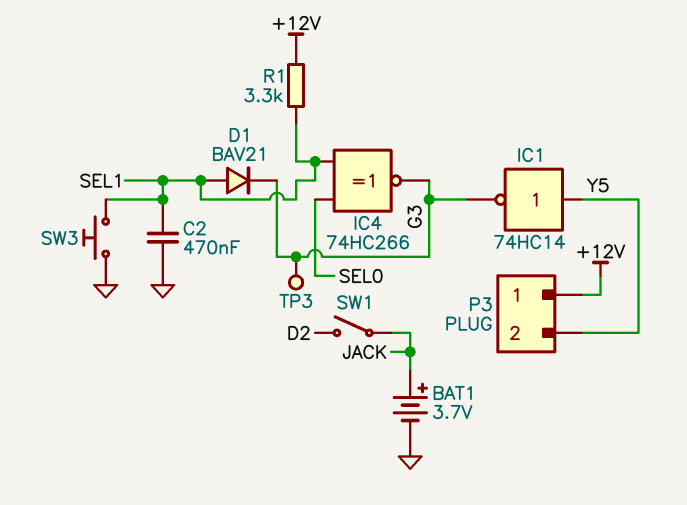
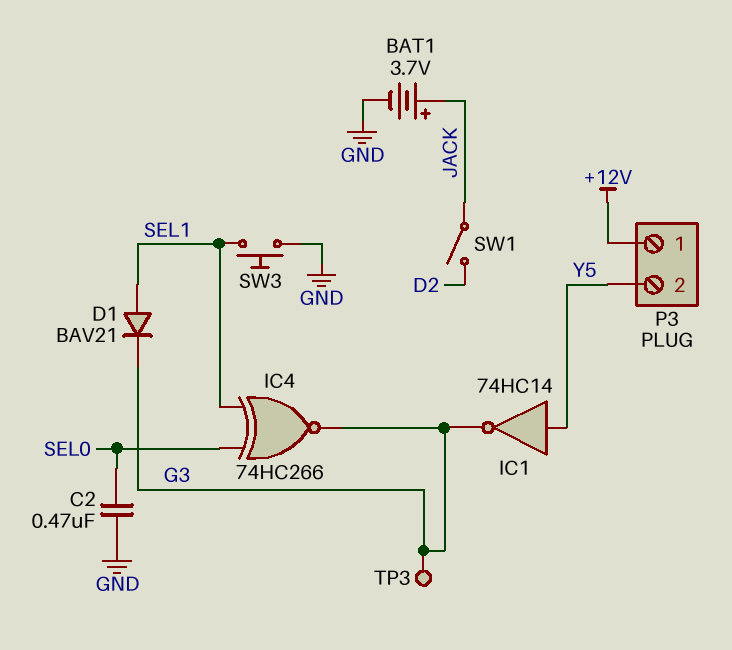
C2: 470nF (GND, SEL1) -> 470nF (GND, SEL0)
R1: 3.3k (+12V, SEL1) -> none

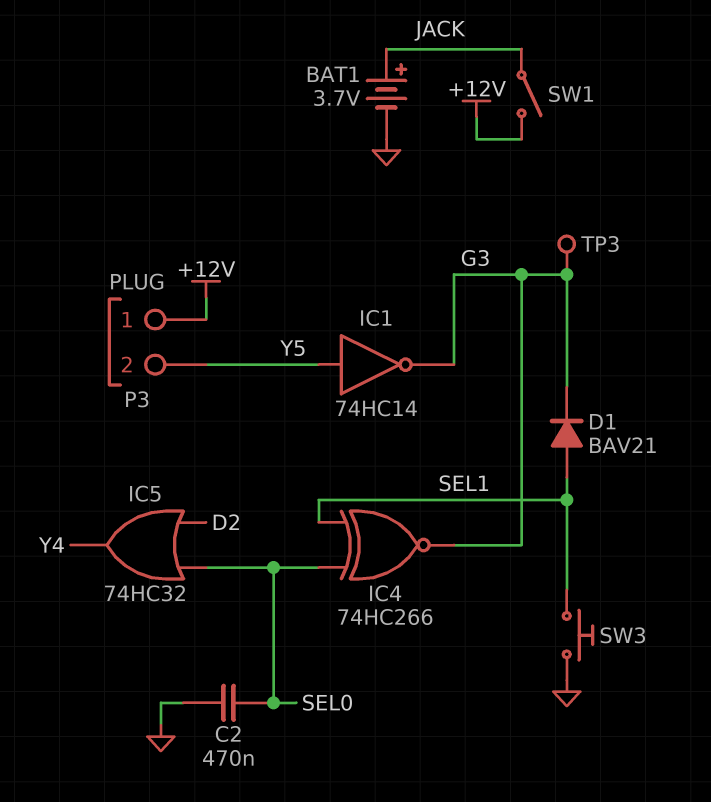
IC5: none -> OR 74HC32 (in D2, in SEL0, out Y4)
SW1: switch (D2, JACK) -> switch (+12V, JACK)

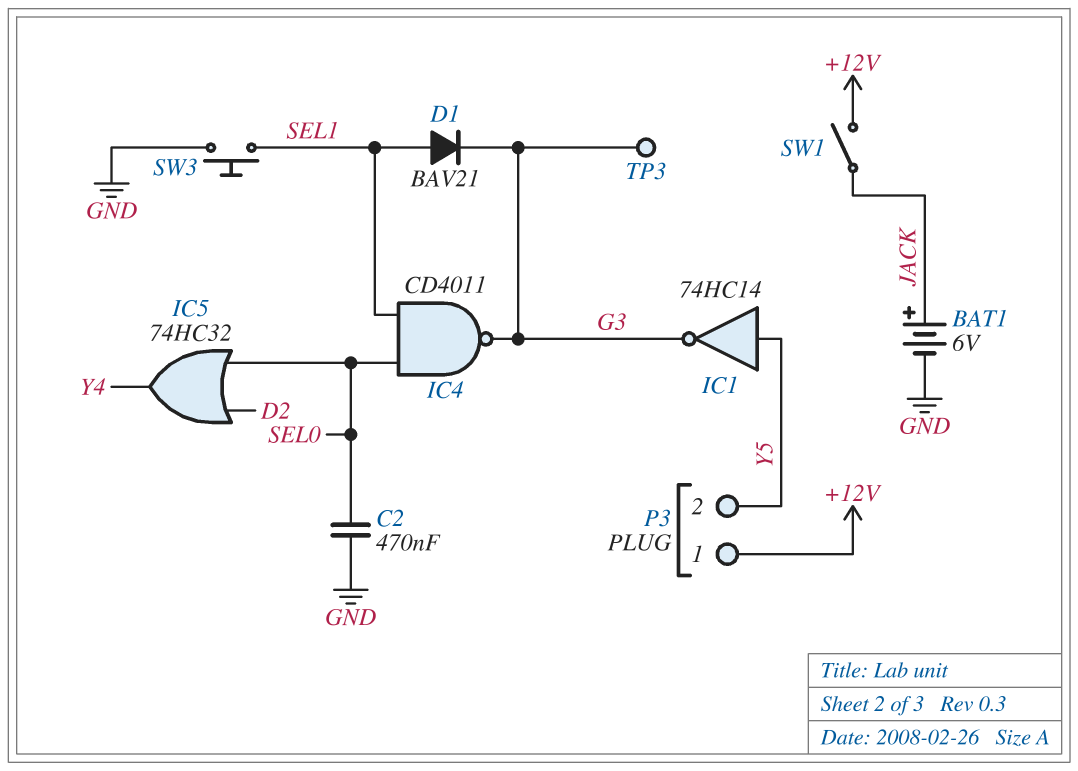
BAT1: 3.7V (plus JACK, minus GND) -> 6V (plus JACK, minus GND)
IC4: XNOR 74HC266 (in SEL0, in SEL1, out G3) -> NAND CD4011 (in SEL0, in SEL1, out G3)

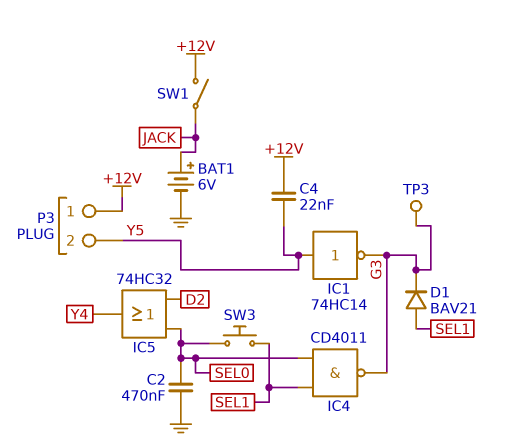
C4: none -> 22nF (+12V, Y5)
SW3: button (GND, SEL1) -> button (SEL0, SEL1)

